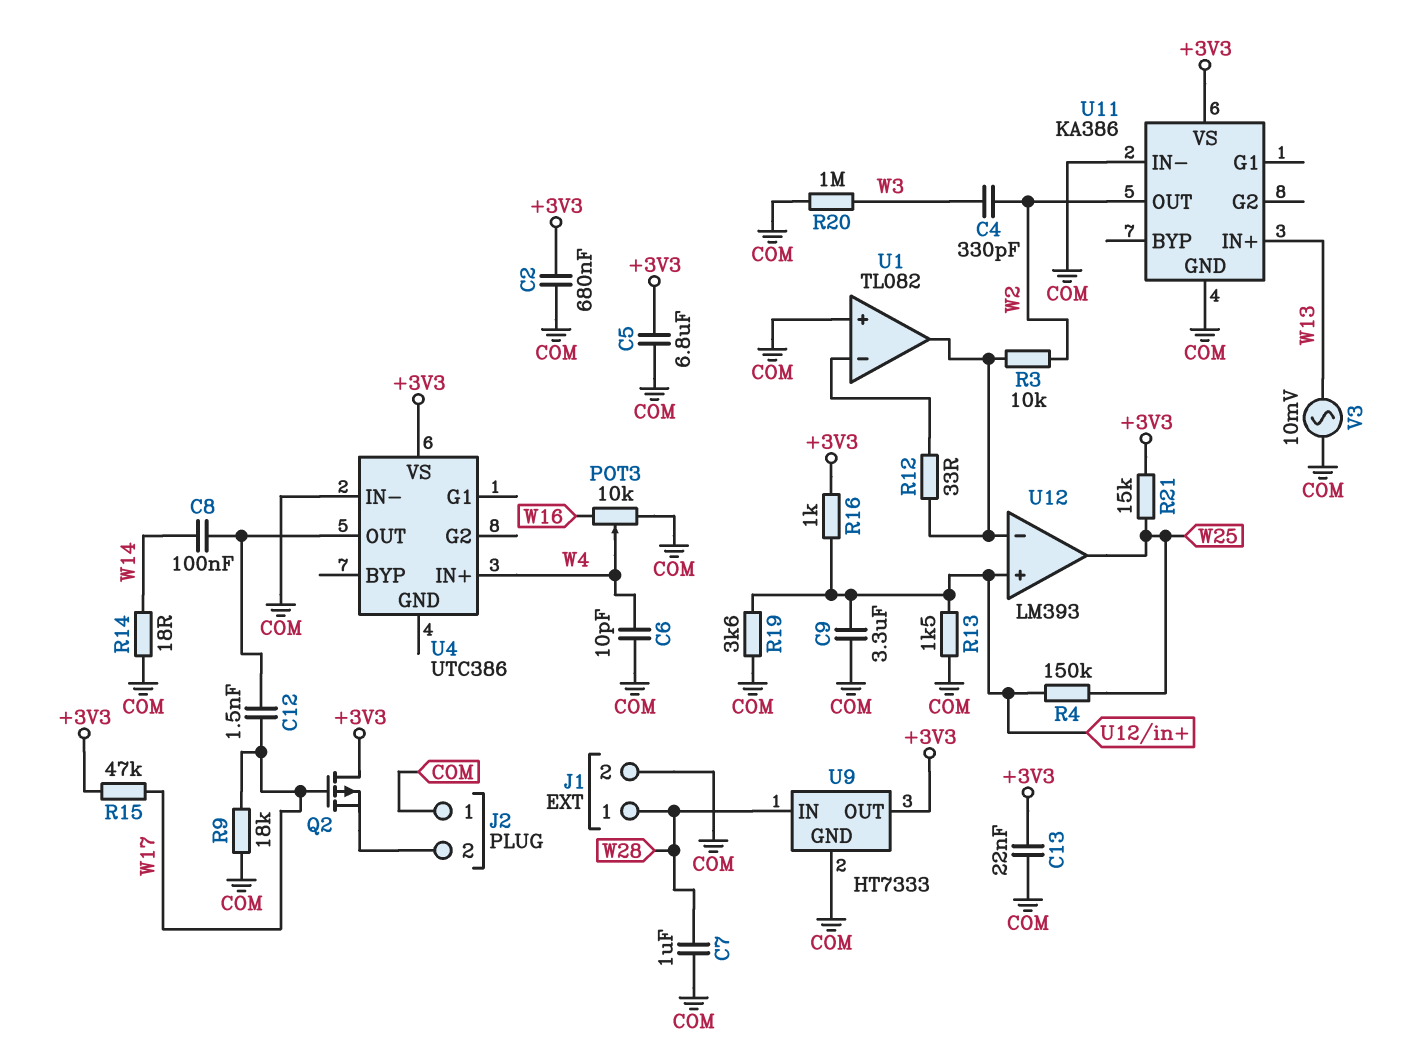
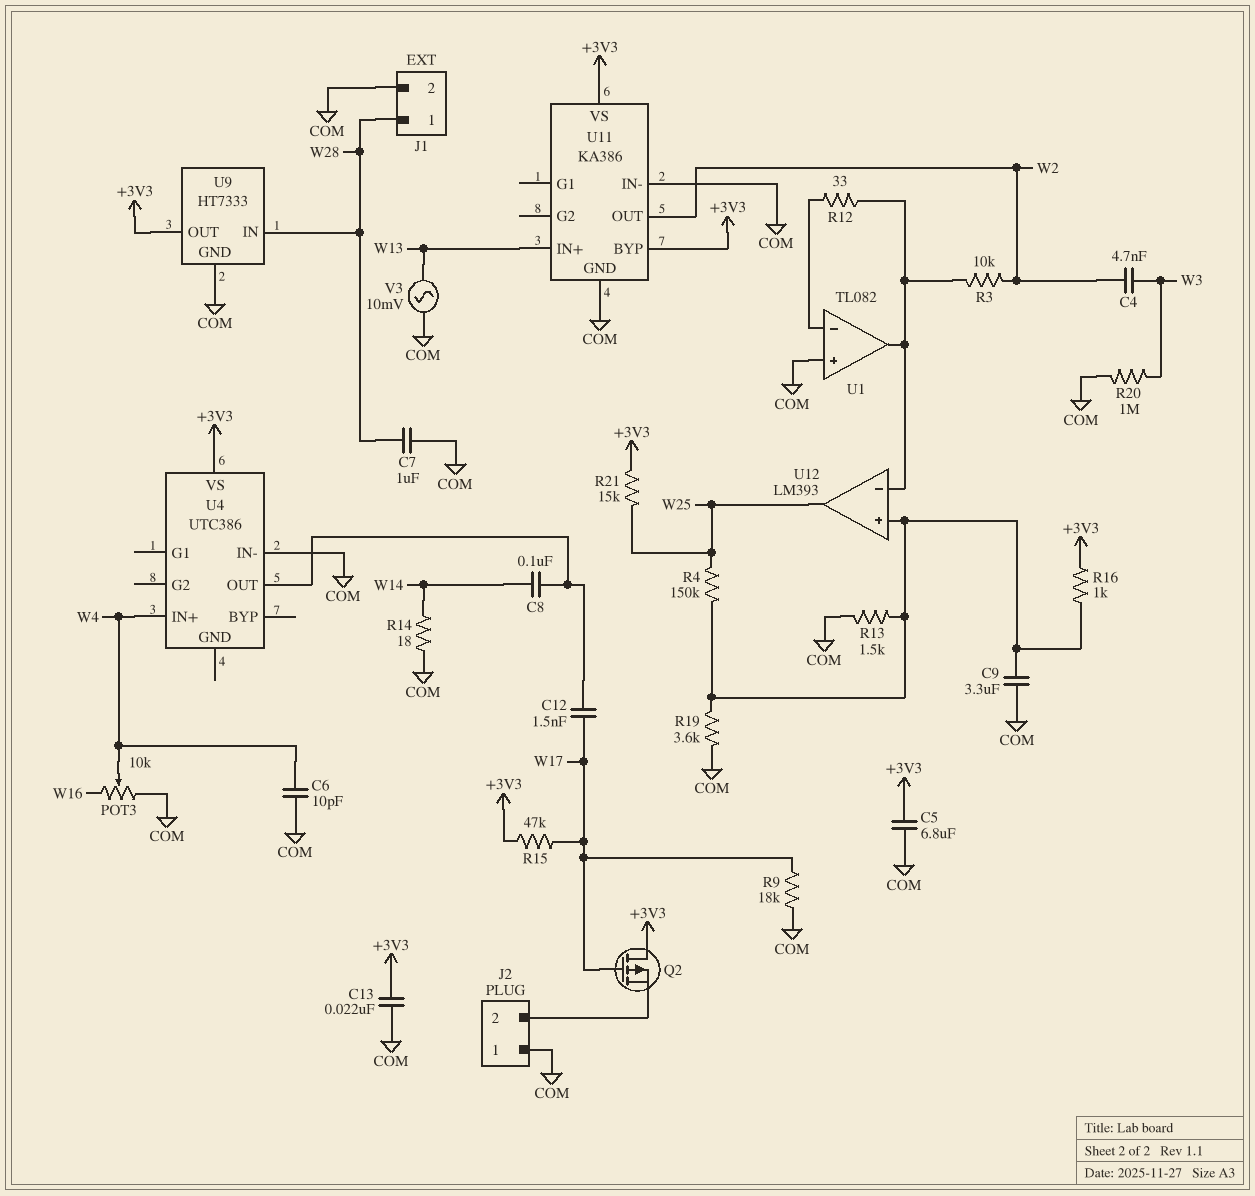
C2: 680nF (+3V3, COM) -> none
C4: 330pF (W2, W3) -> 4.7nF (W2, W3)
U11 pin BYP: none -> +3V3

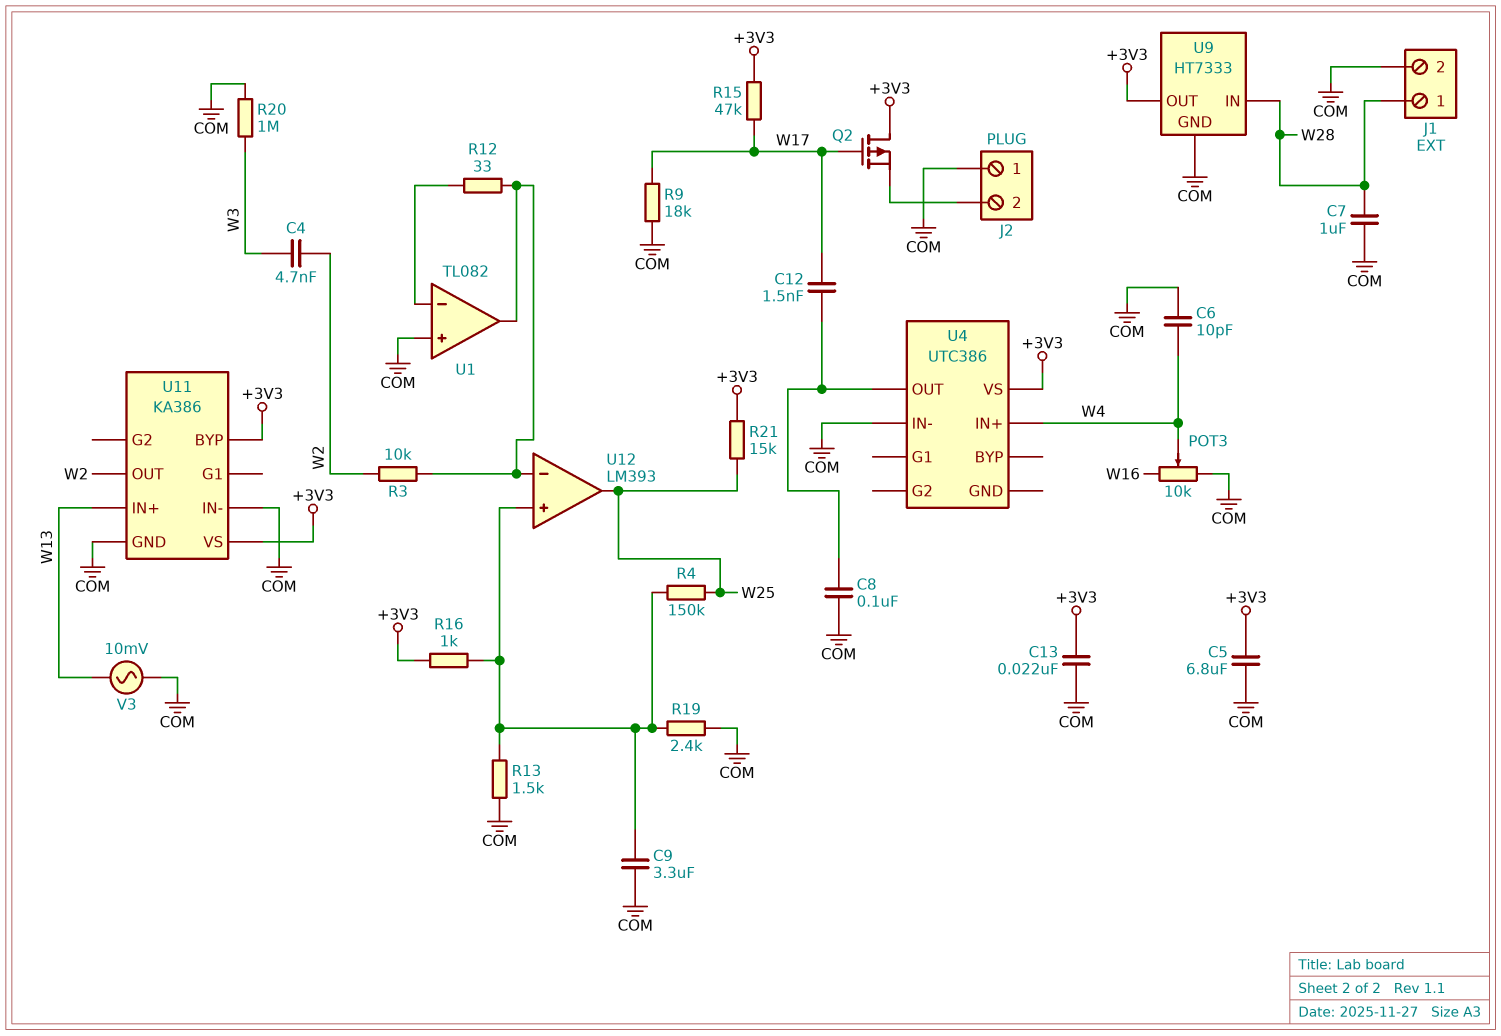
C8: 100nF (U4/OUT, W14) -> 100nF (COM, U4/OUT)
R14: 18 (COM, W14) -> none
R19: 3.6k (COM, U12/in+) -> 2.4k (COM, U12/in+)

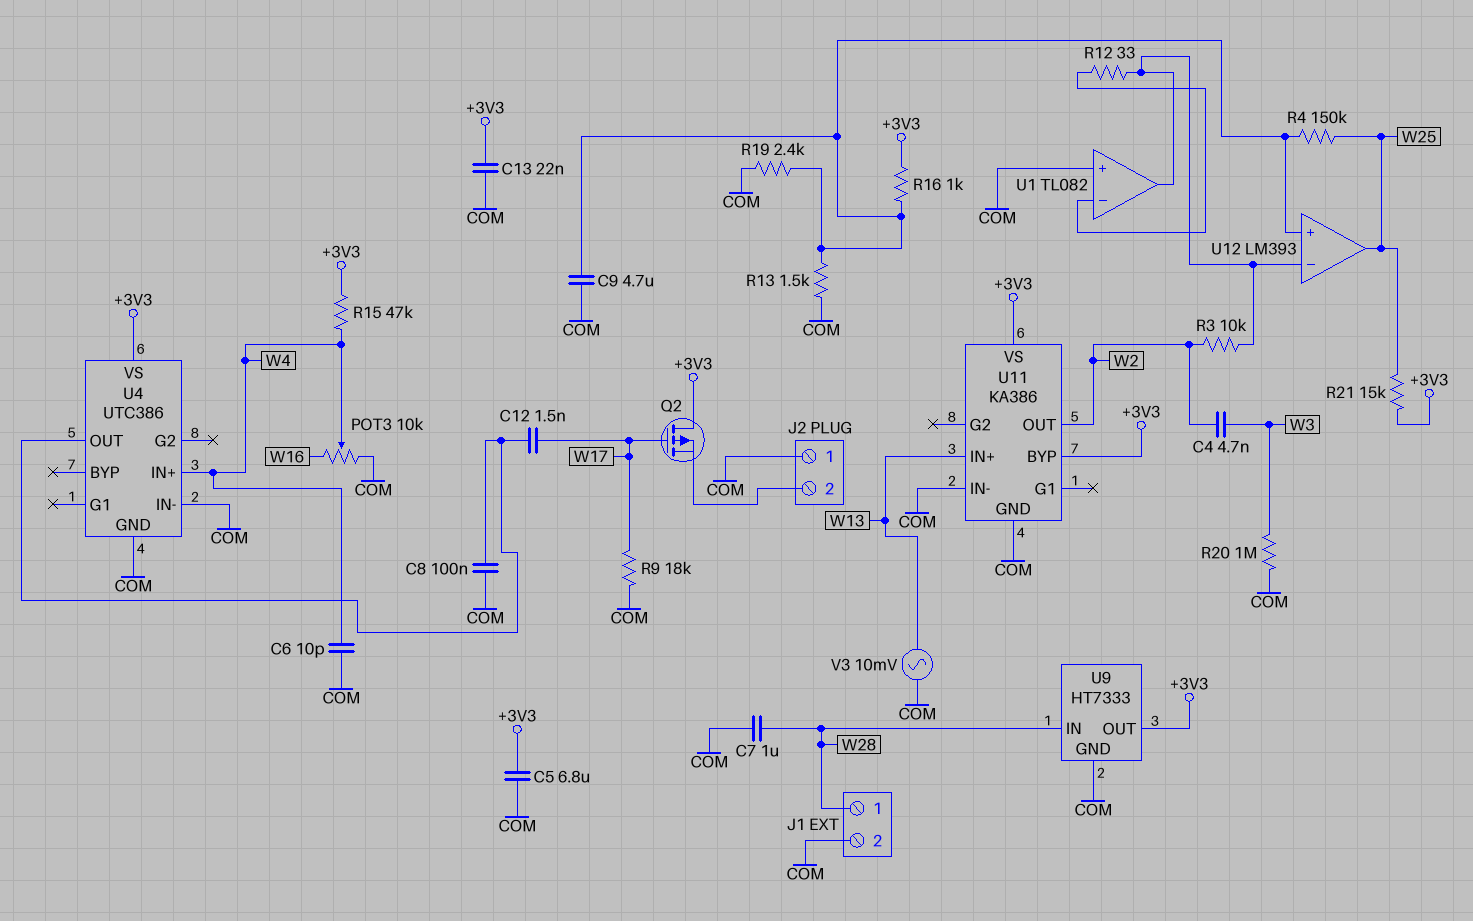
C9: 3.3uF (COM, U12/in+) -> 4.7uF (COM, U12/in+)
R15: 47k (+3V3, W17) -> 47k (+3V3, W4)
U4 pin GND: none -> COM

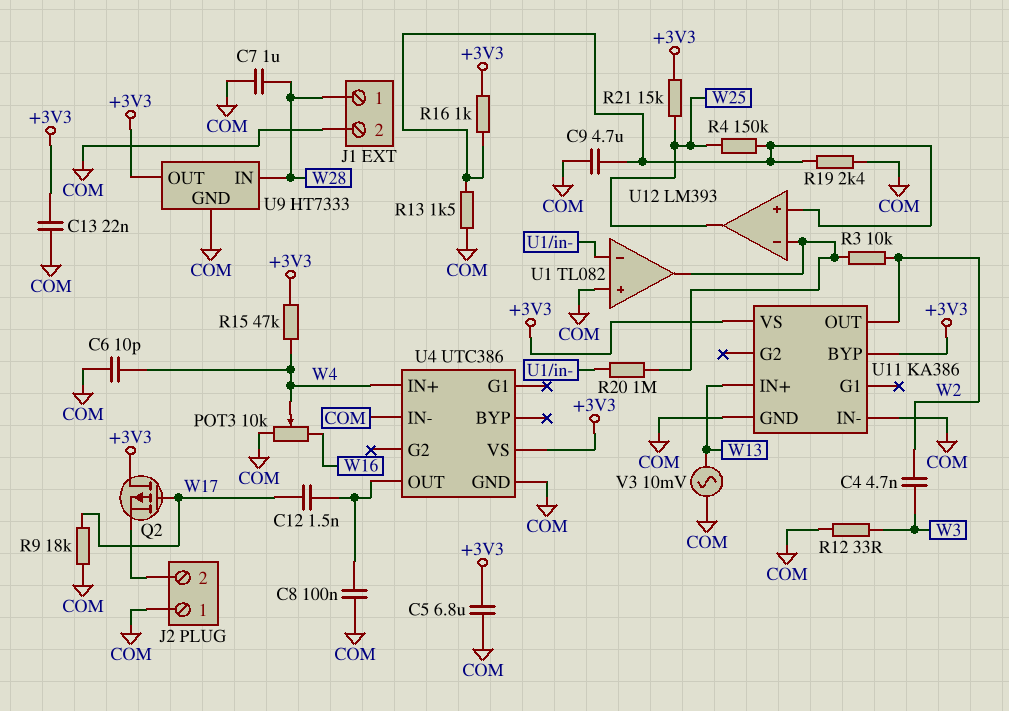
R12: 33 (U1/in-, U1/out) -> 33 (COM, W3)
R20: 1M (COM, W3) -> 1M (U1/in-, U1/out)

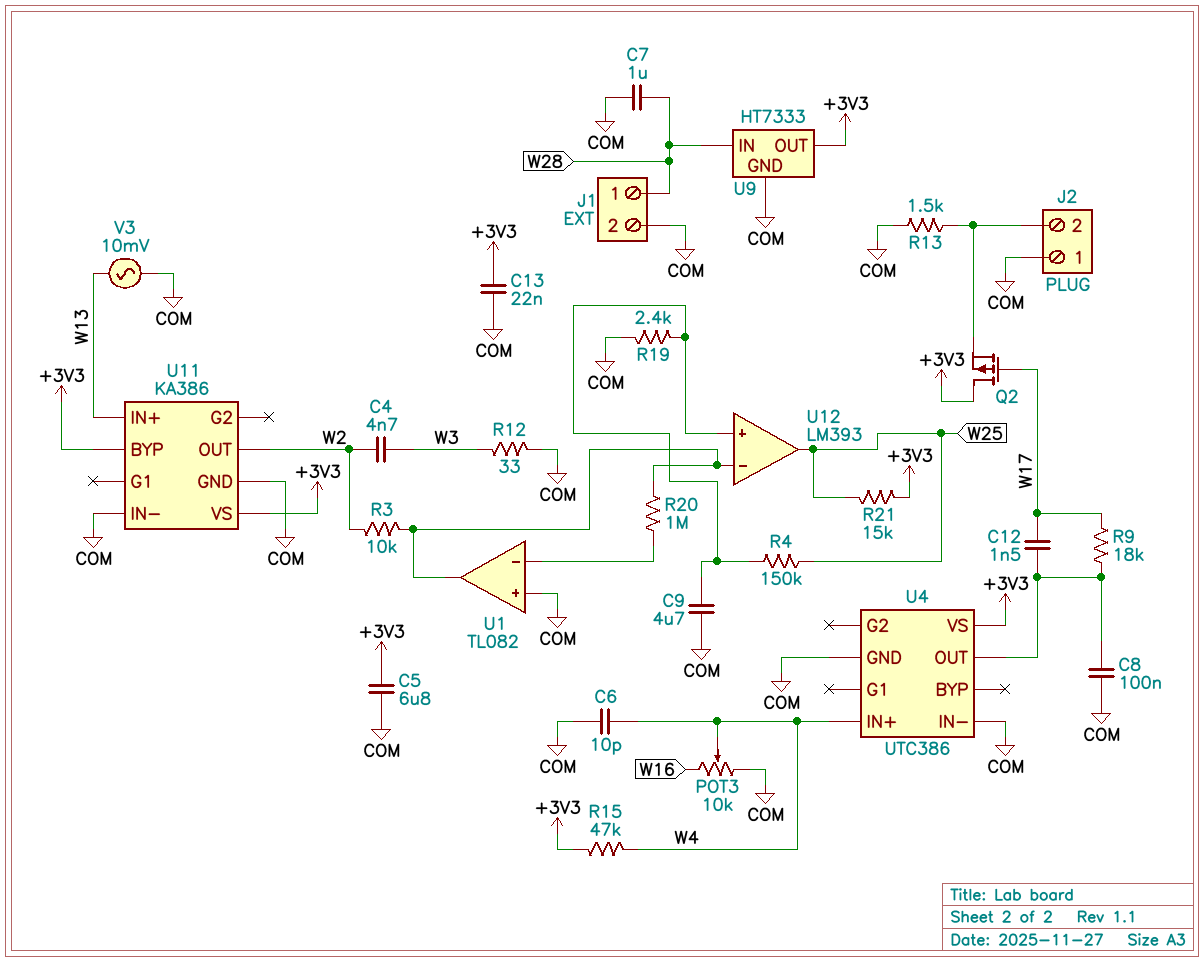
R9: 18k (COM, W17) -> 18k (U4/OUT, W17)
R13: 1.5k (COM, U12/in+) -> 1.5k (COM, J2/2)
R16: 1k (+3V3, U12/in+) -> none

